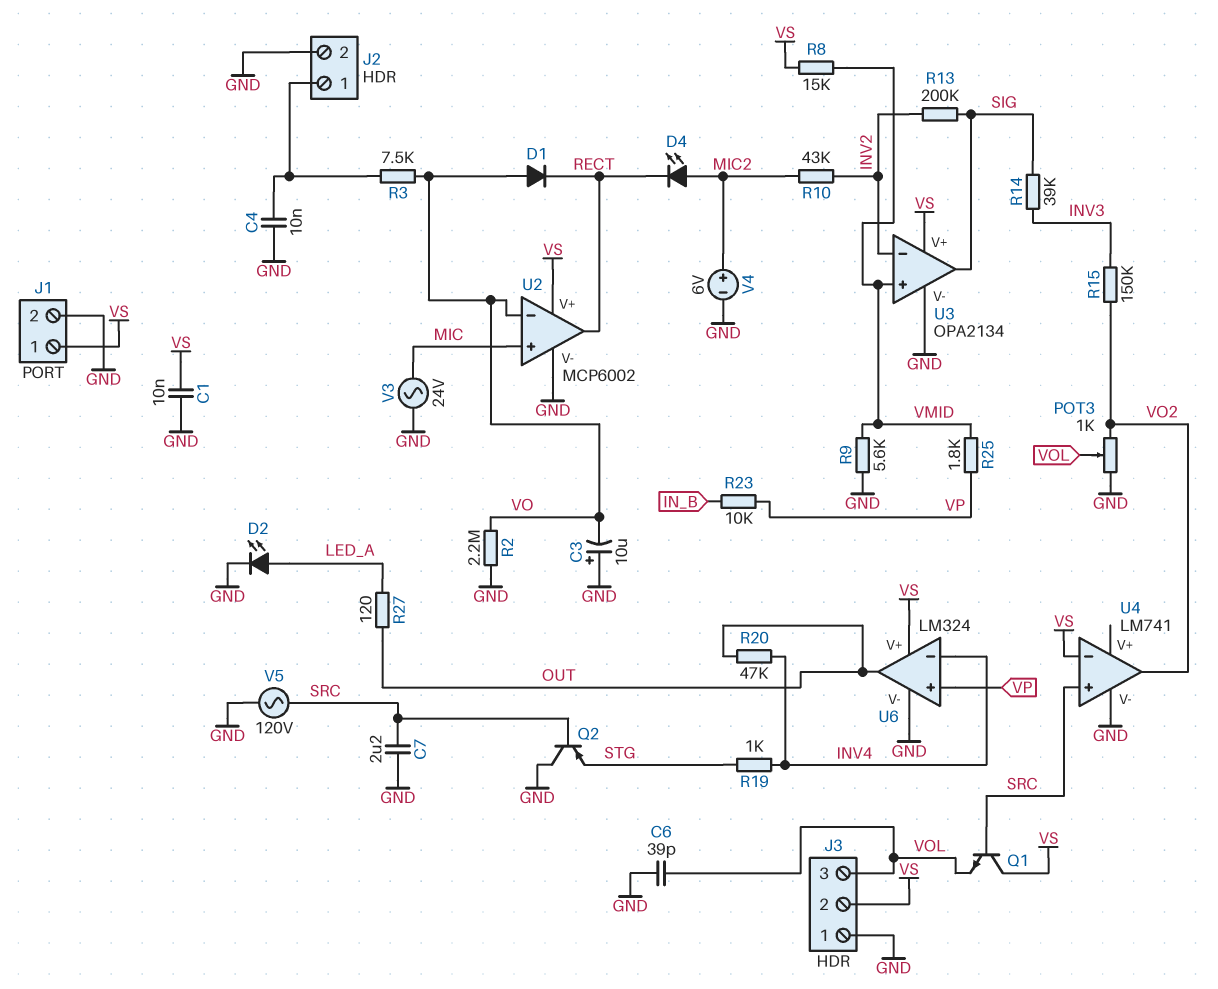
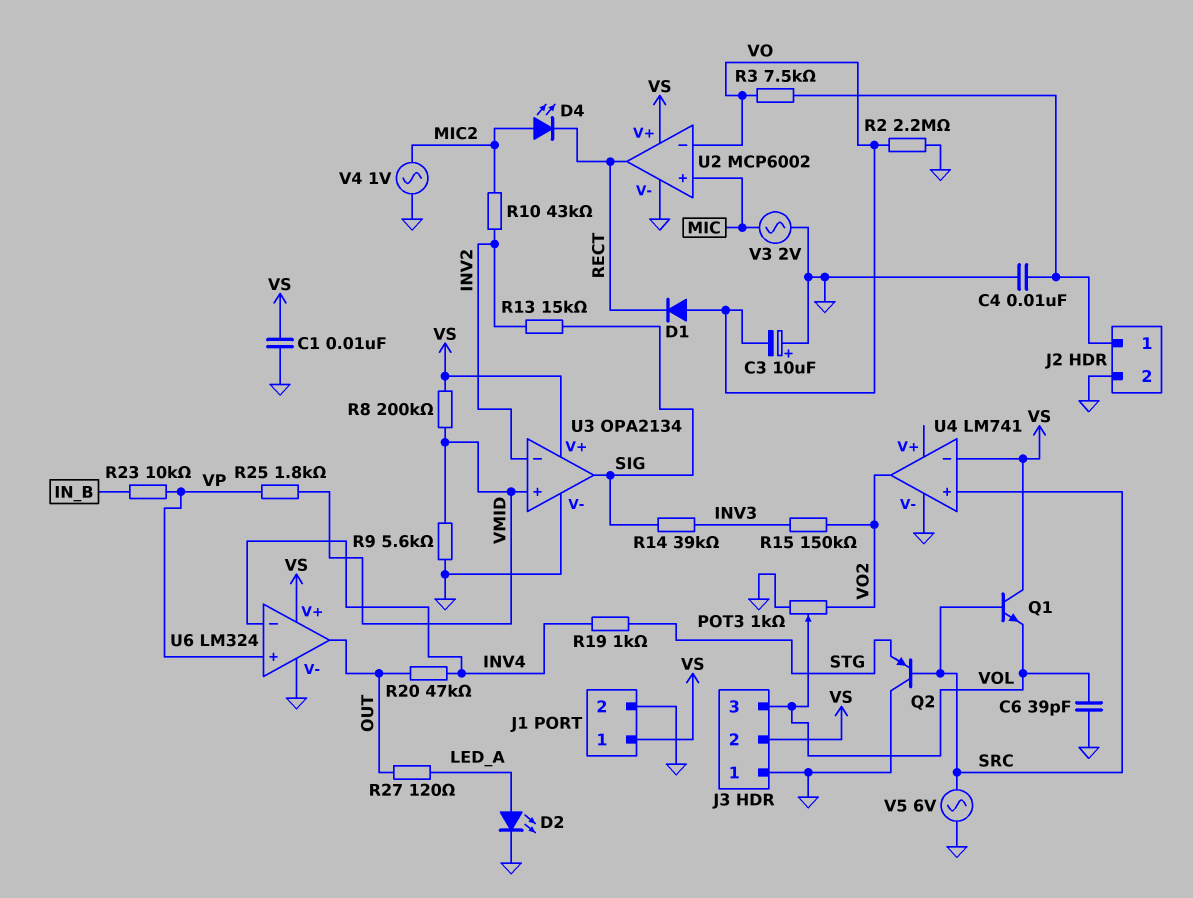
C7: 2.2uF (GND, SRC) -> none
R8: 15k (VMID, VS) -> 200k (VMID, VS)
R13: 200k (INV2, SIG) -> 15k (INV2, SIG)
V3: AC 24V (GND, MIC) -> AC 2V (GND, MIC)
V4: 6V (plus MIC2, minus GND) -> AC 1V (GND, MIC2)
V5: AC 120V (GND, SRC) -> AC 6V (GND, SRC)

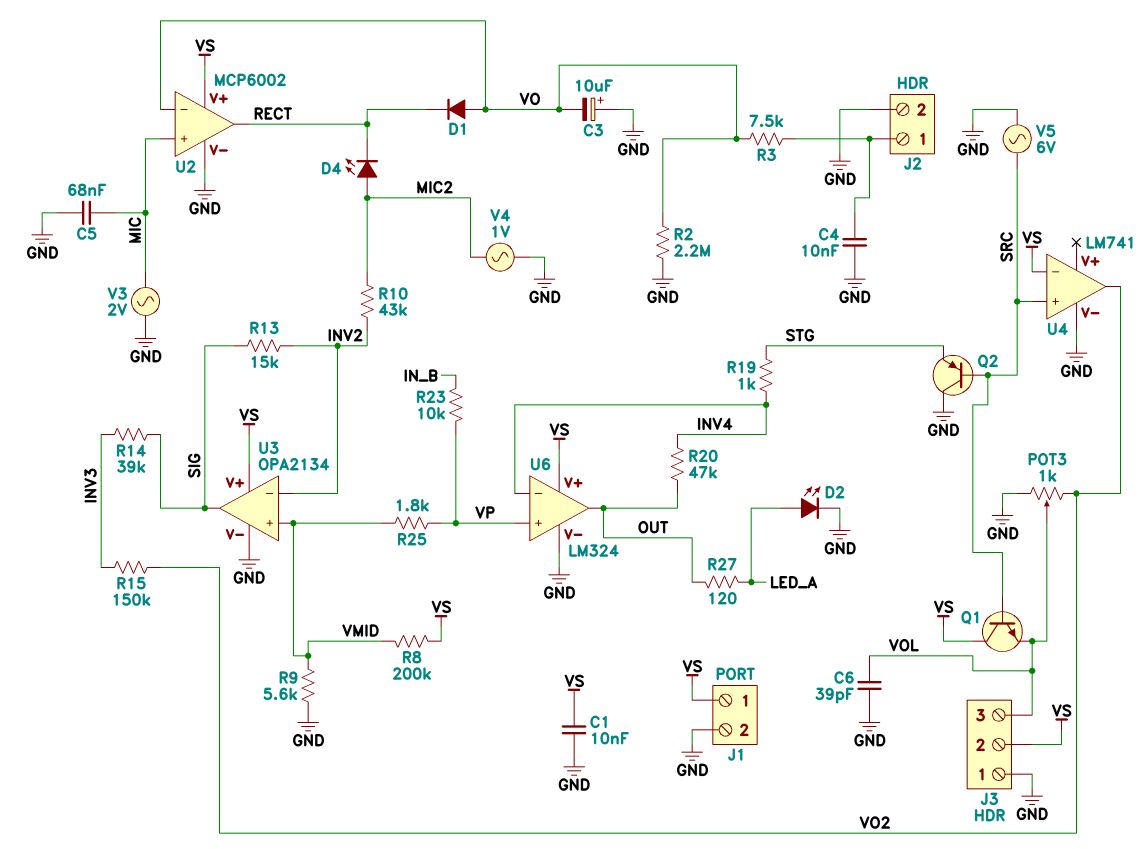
C5: none -> 68nF (GND, MIC)

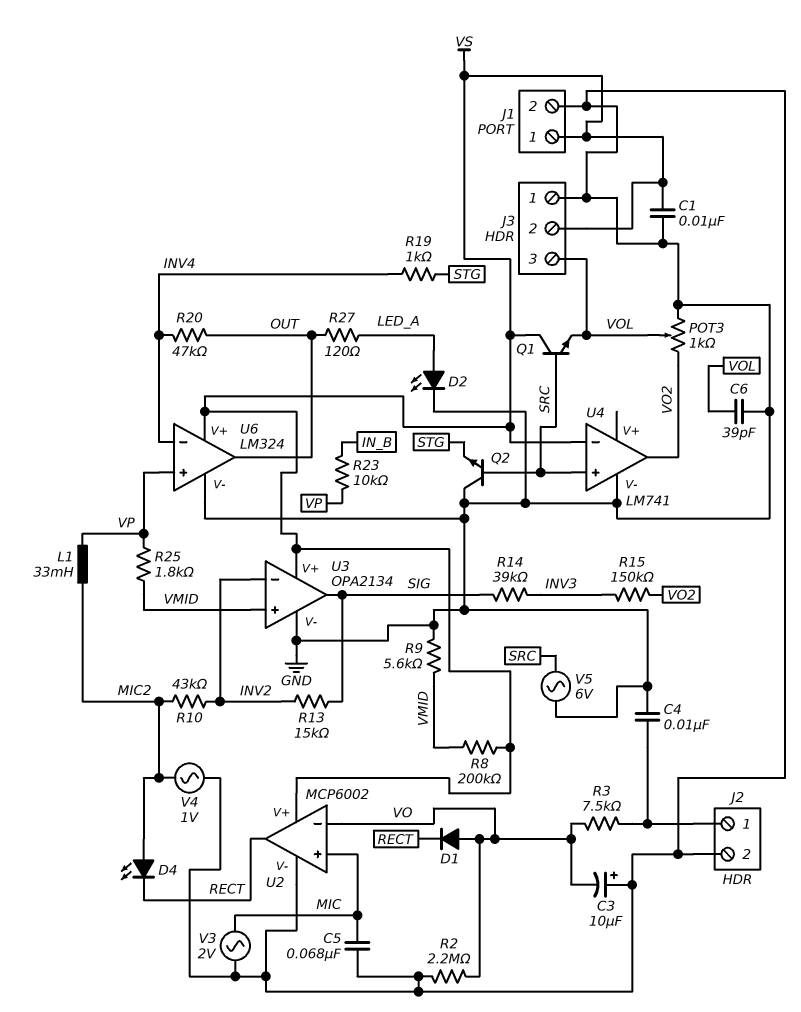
L1: none -> 33mH (MIC2, VP)
Q2: PNP (B SRC, C GND, E STG) -> NPN (B SRC, C GND, E STG)

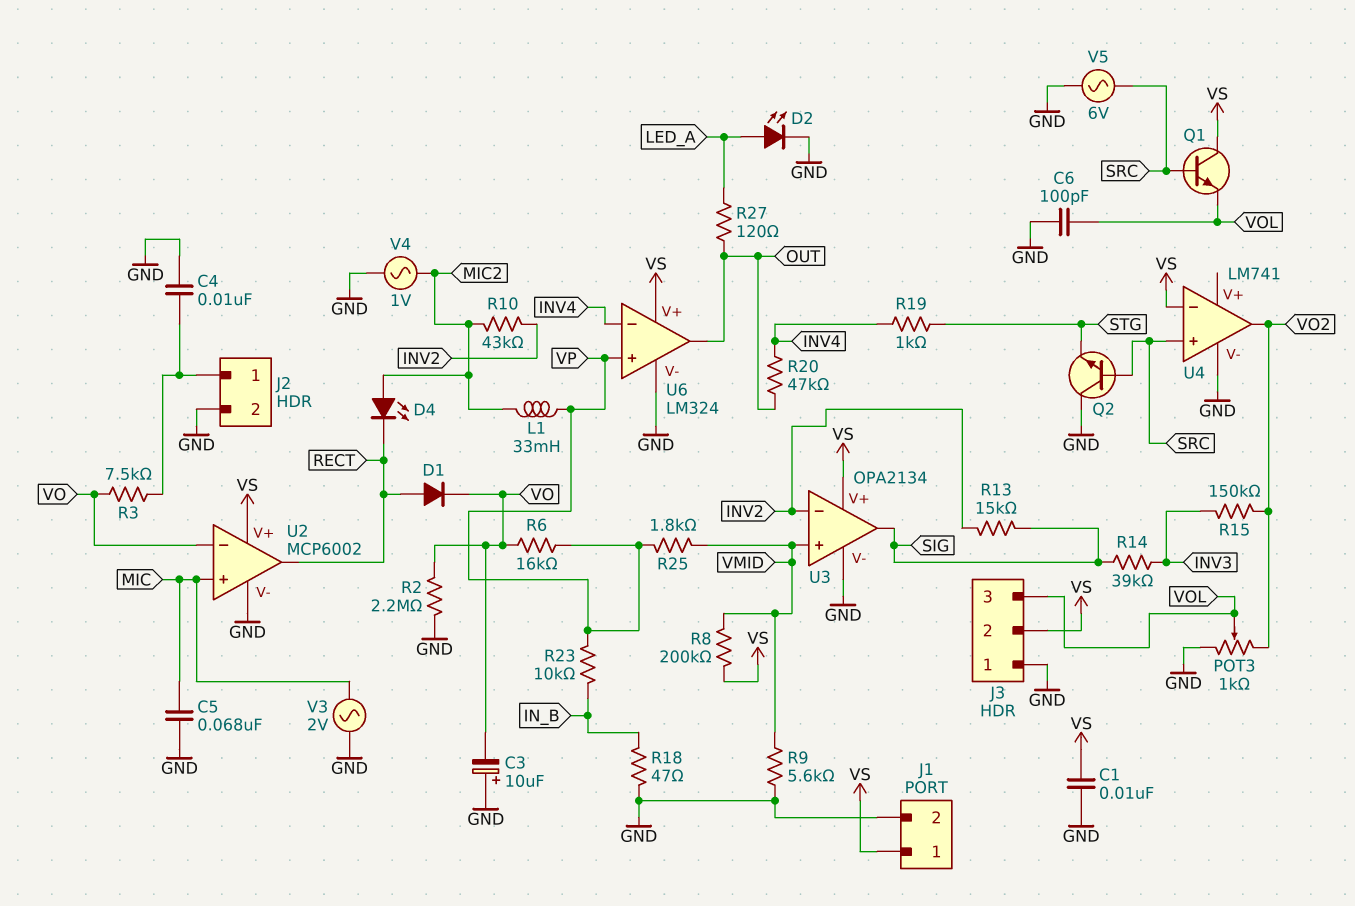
C6: 39pF (GND, VOL) -> 100pF (GND, VOL)
D1: diode (A VO, K RECT) -> diode (A RECT, K VO)
R6: none -> 16k (VO, VP)
R18: none -> 47 (GND, IN_B)

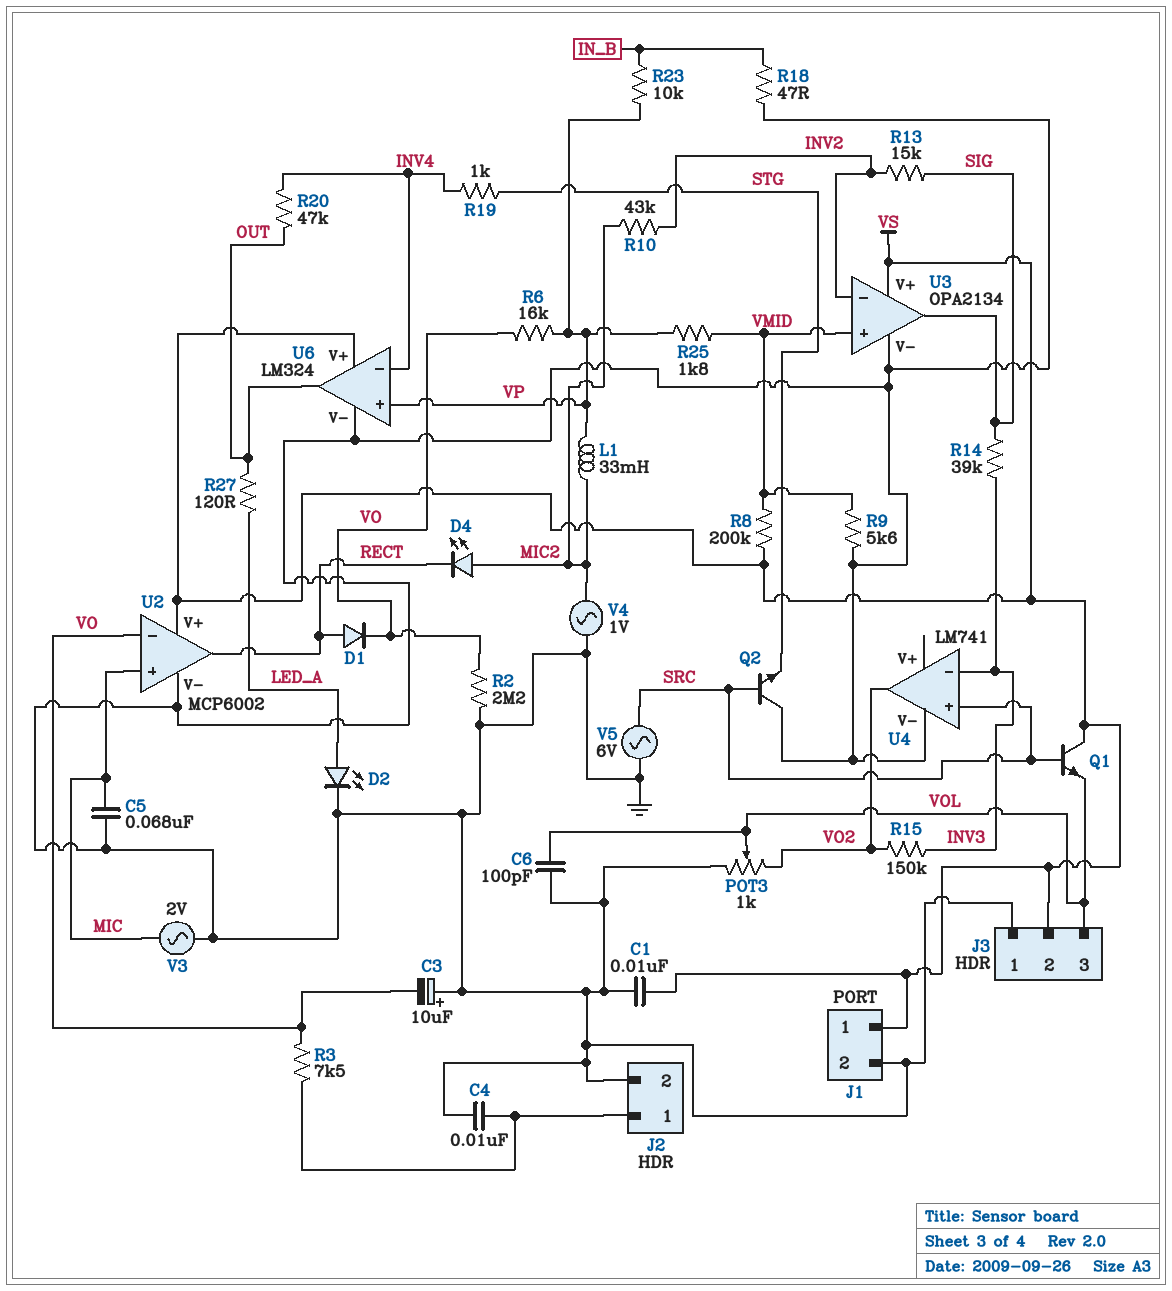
U4 pin in-: VS -> INV3

